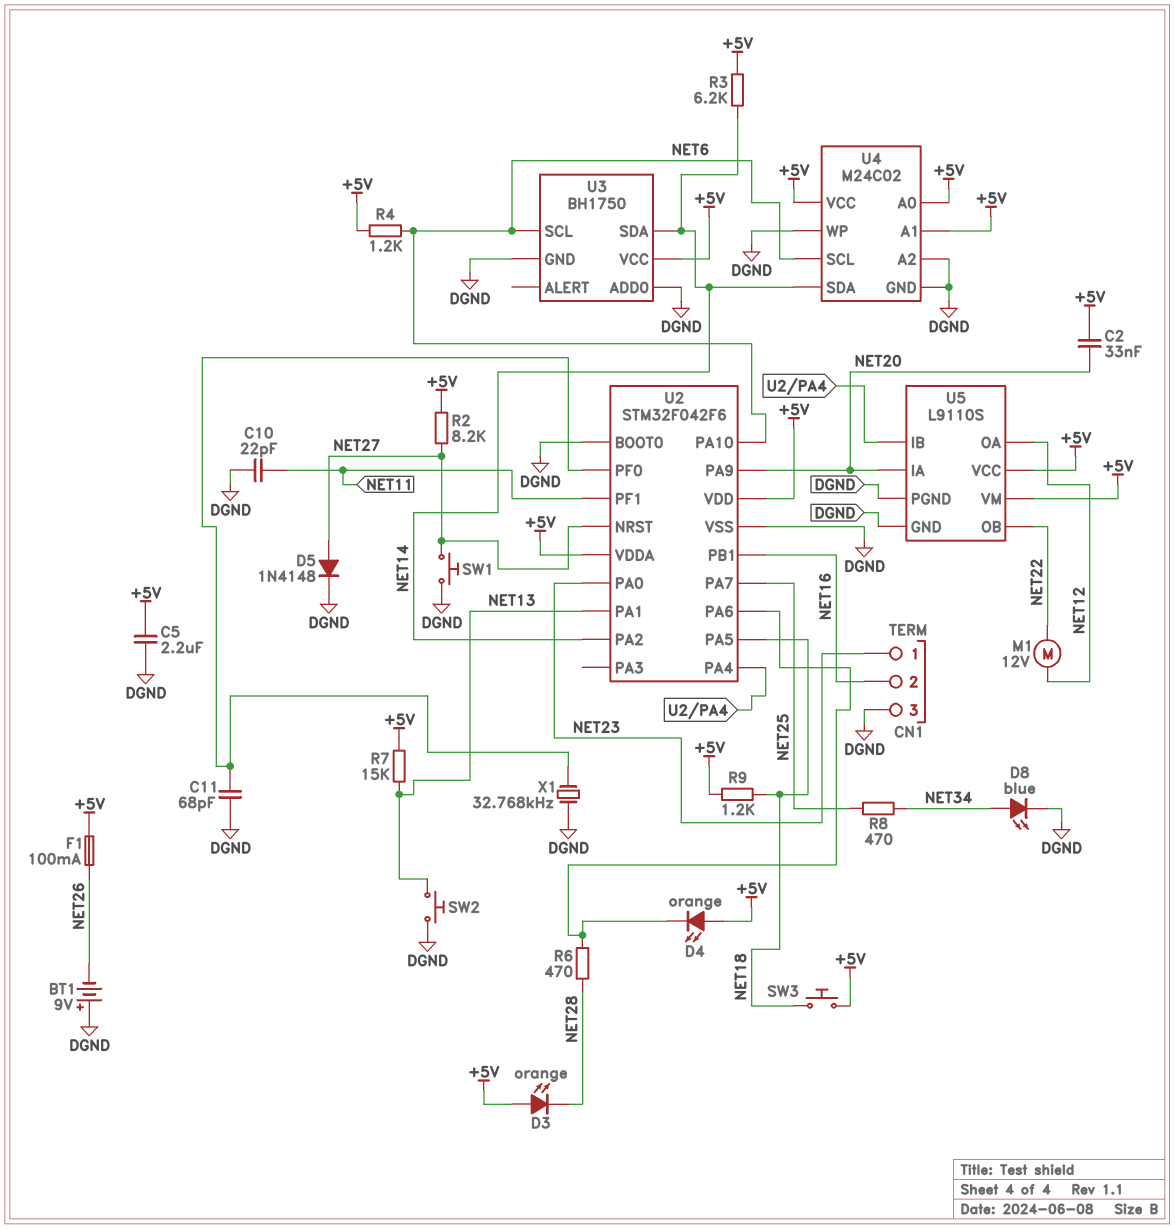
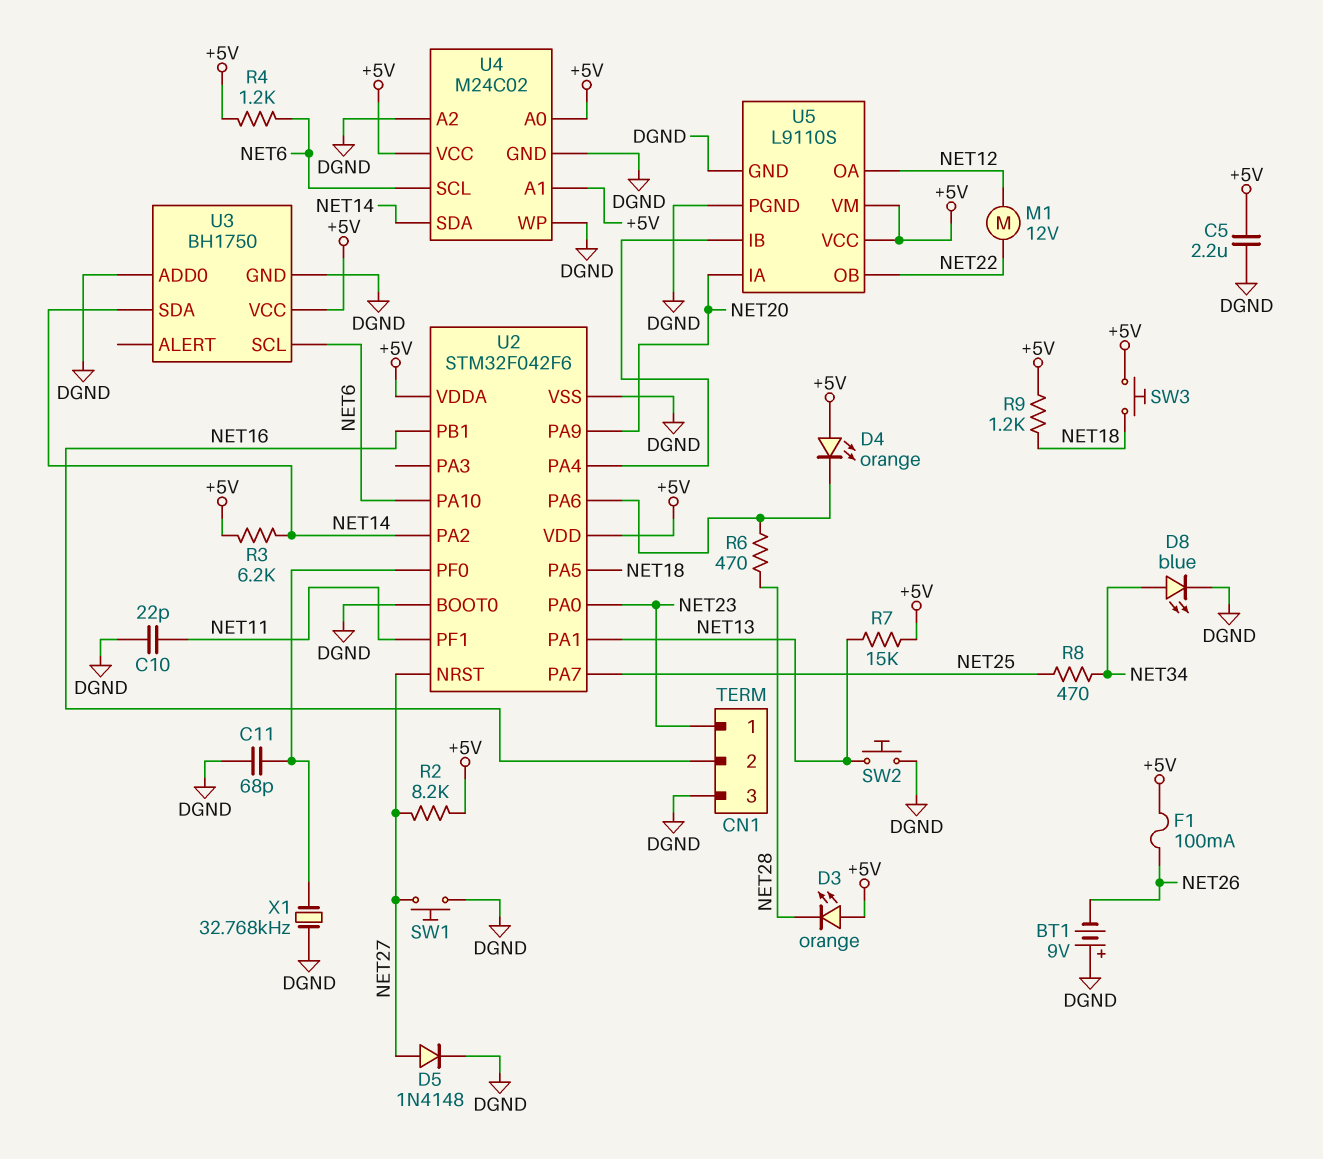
C2: 33nF (+5V, NET20) -> none

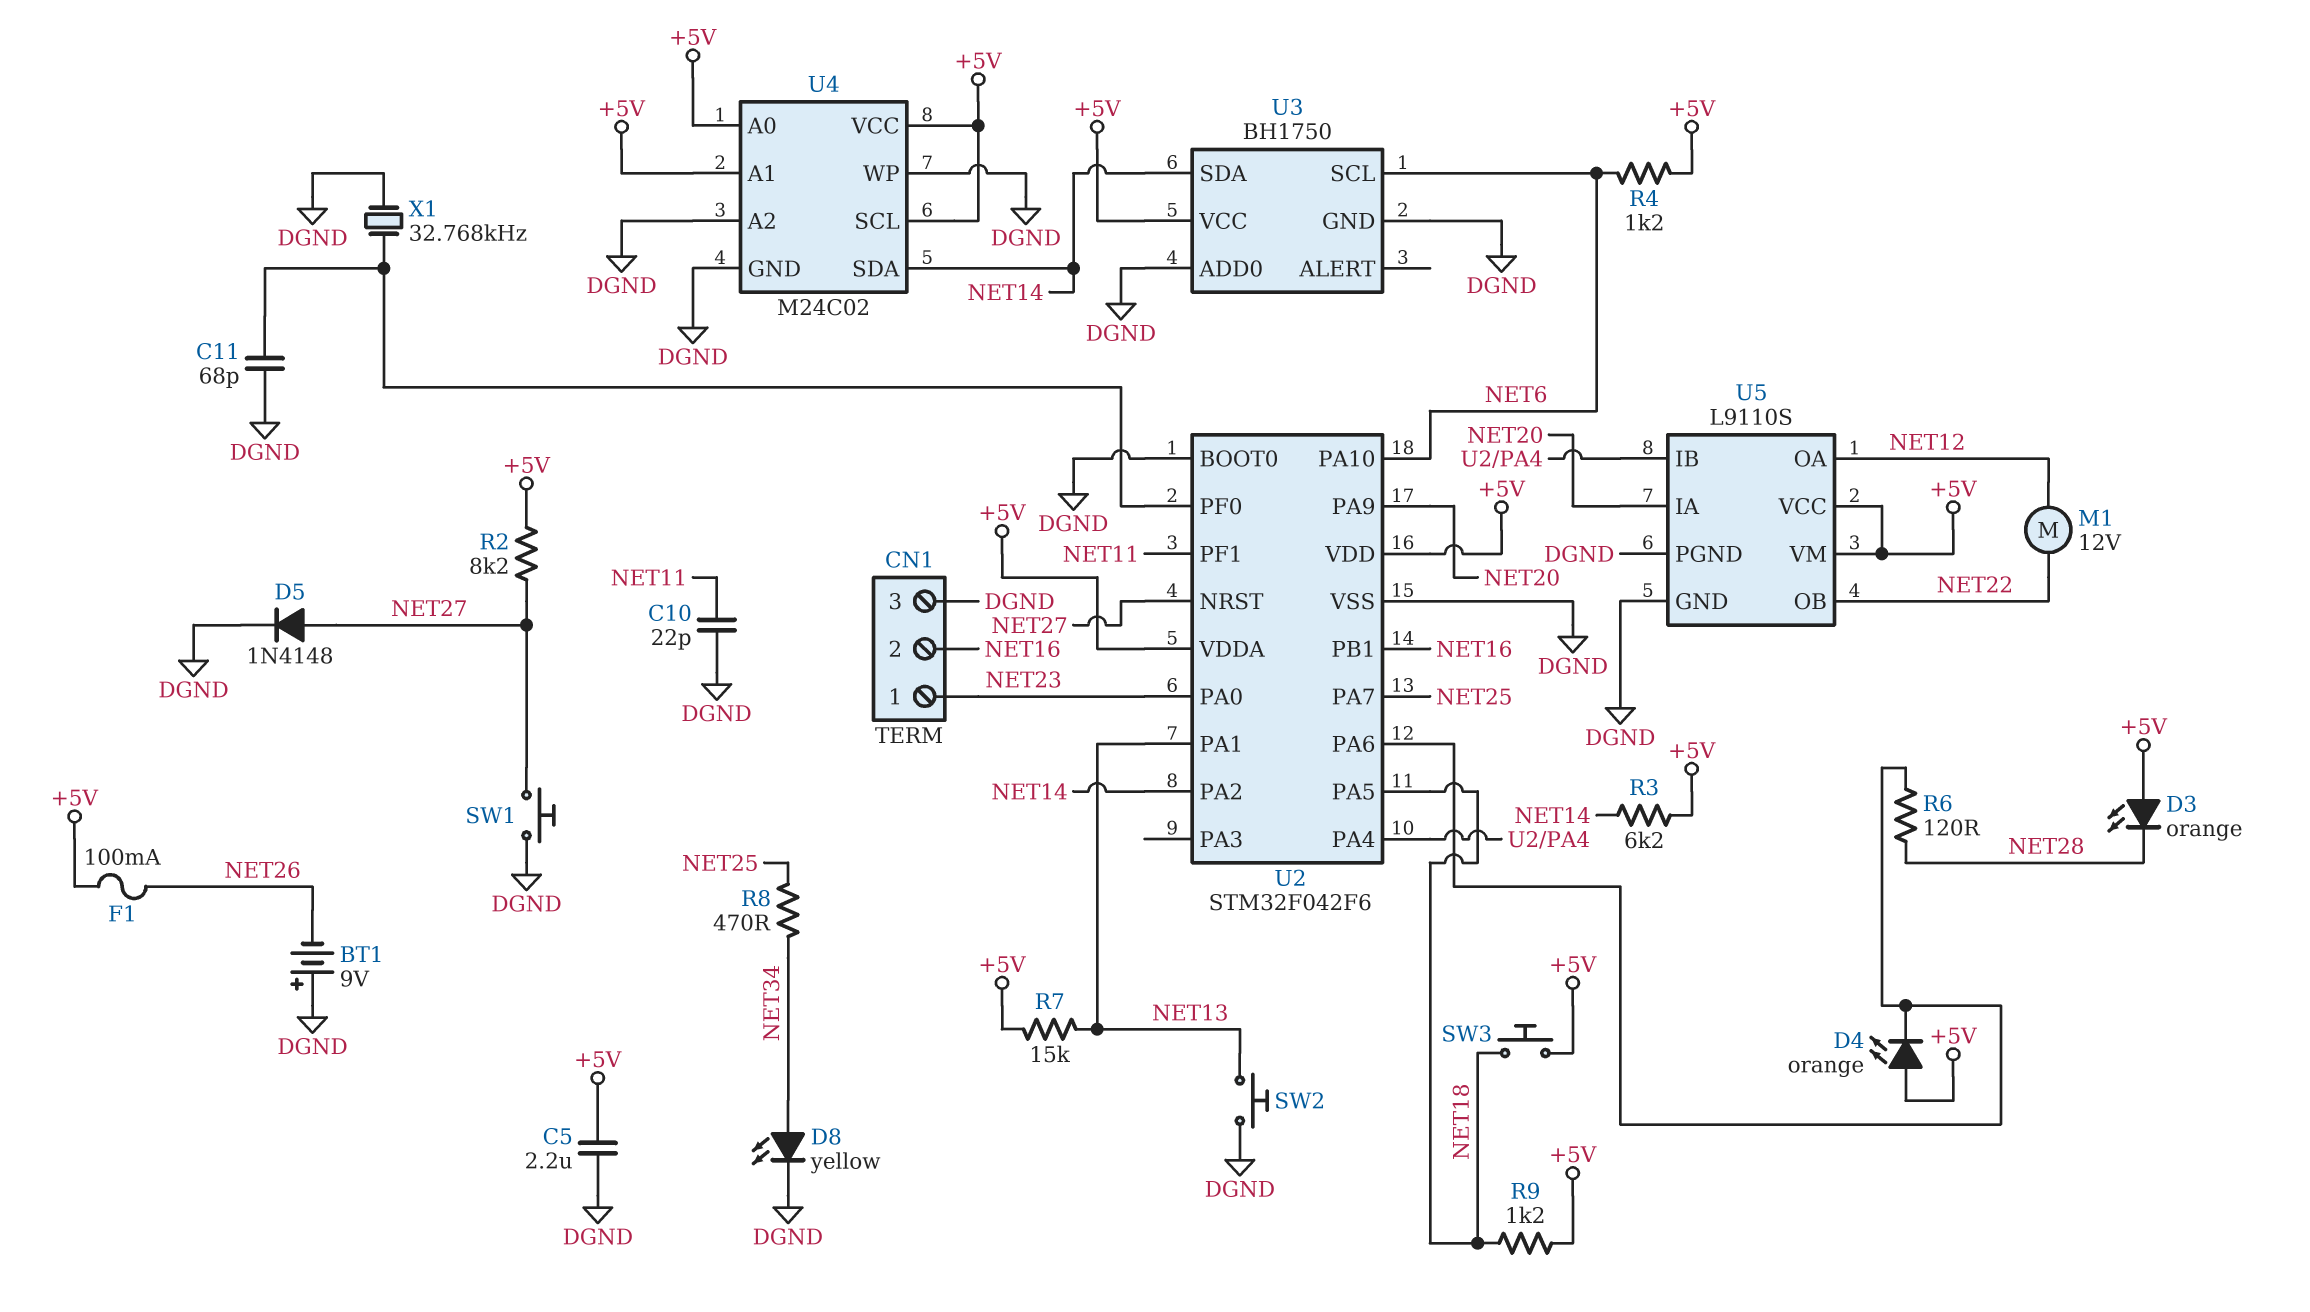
D8: LED blue (A NET34, K DGND) -> LED yellow (A NET34, K DGND)
R6: 470 (NET28, U2/PA6) -> 120 (NET28, U2/PA6)
U4 pin SCL: NET6 -> +5V

